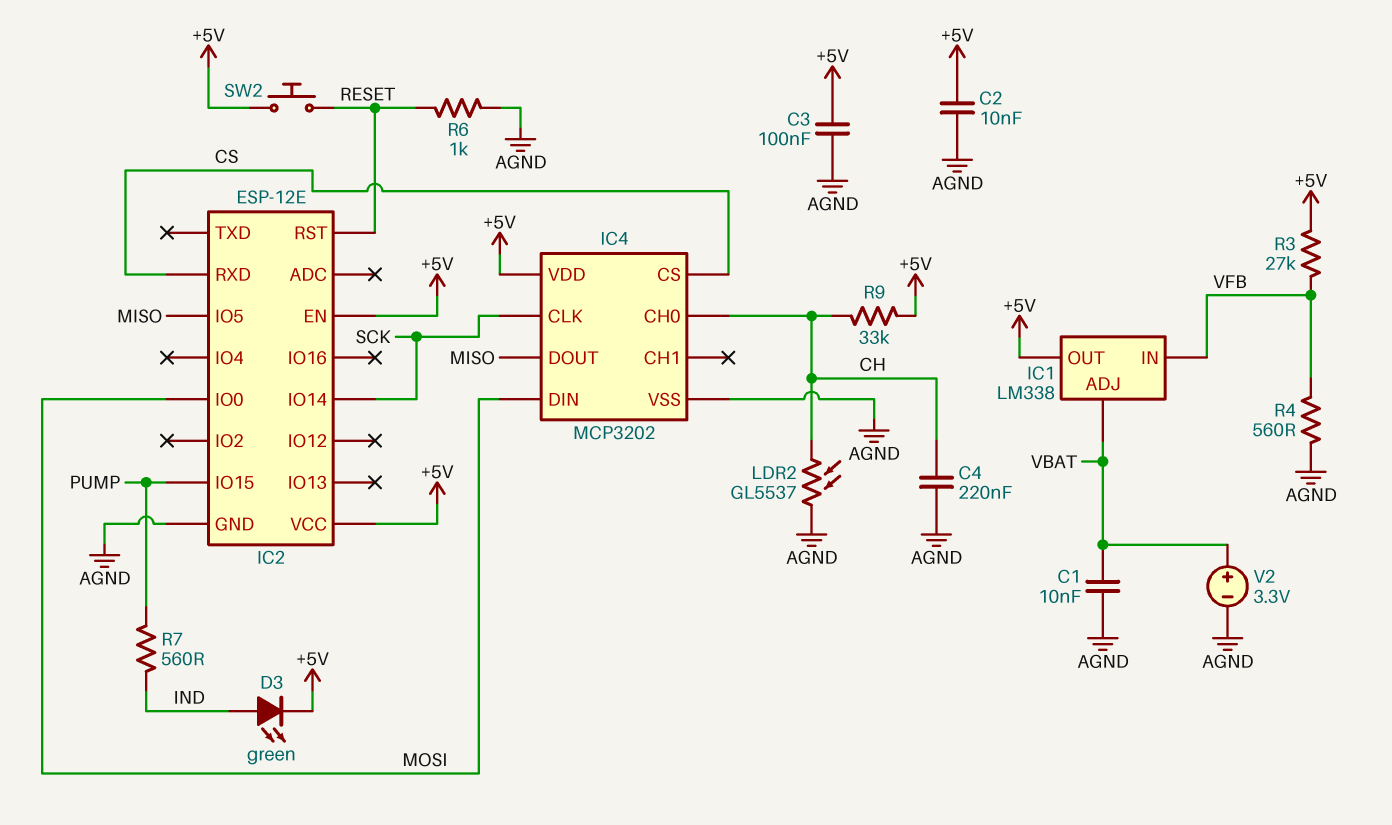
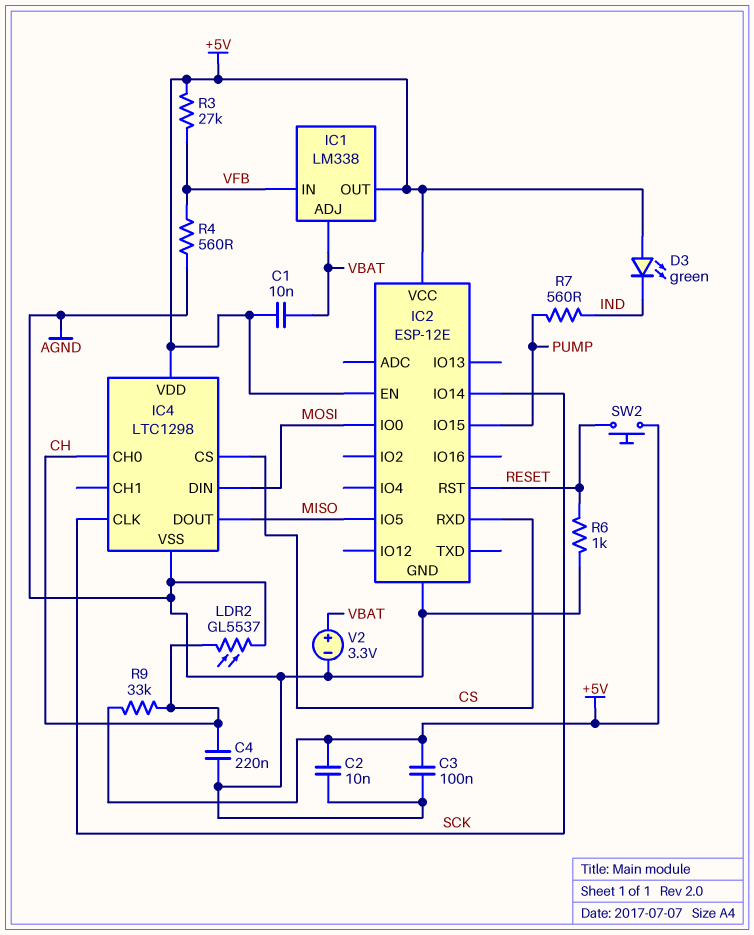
C1: 10nF (AGND, VBAT) -> 10nF (+5V, VBAT)
D3: LED green (A IND, K +5V) -> LED green (A +5V, K IND)
IC4: MCP3202 -> LTC1298

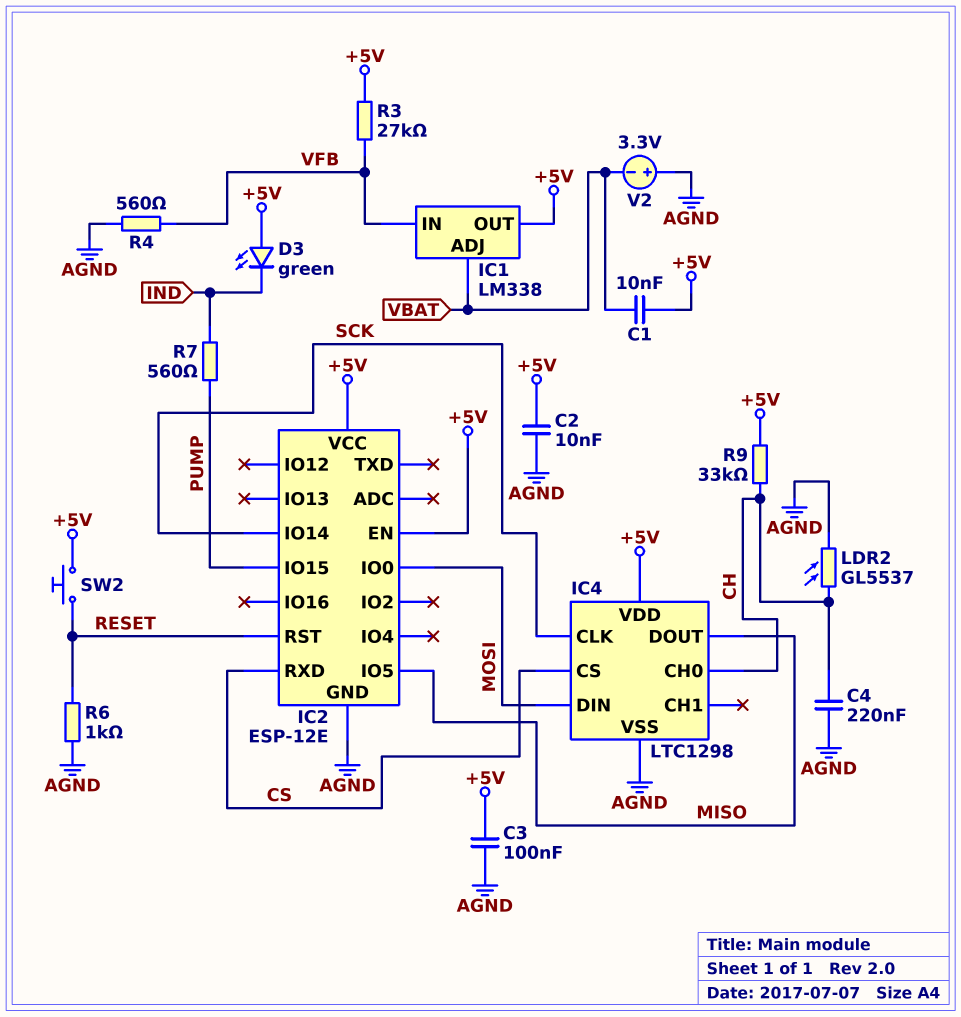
V2: 3.3V (plus VBAT, minus AGND) -> 3.3V (plus AGND, minus VBAT)

